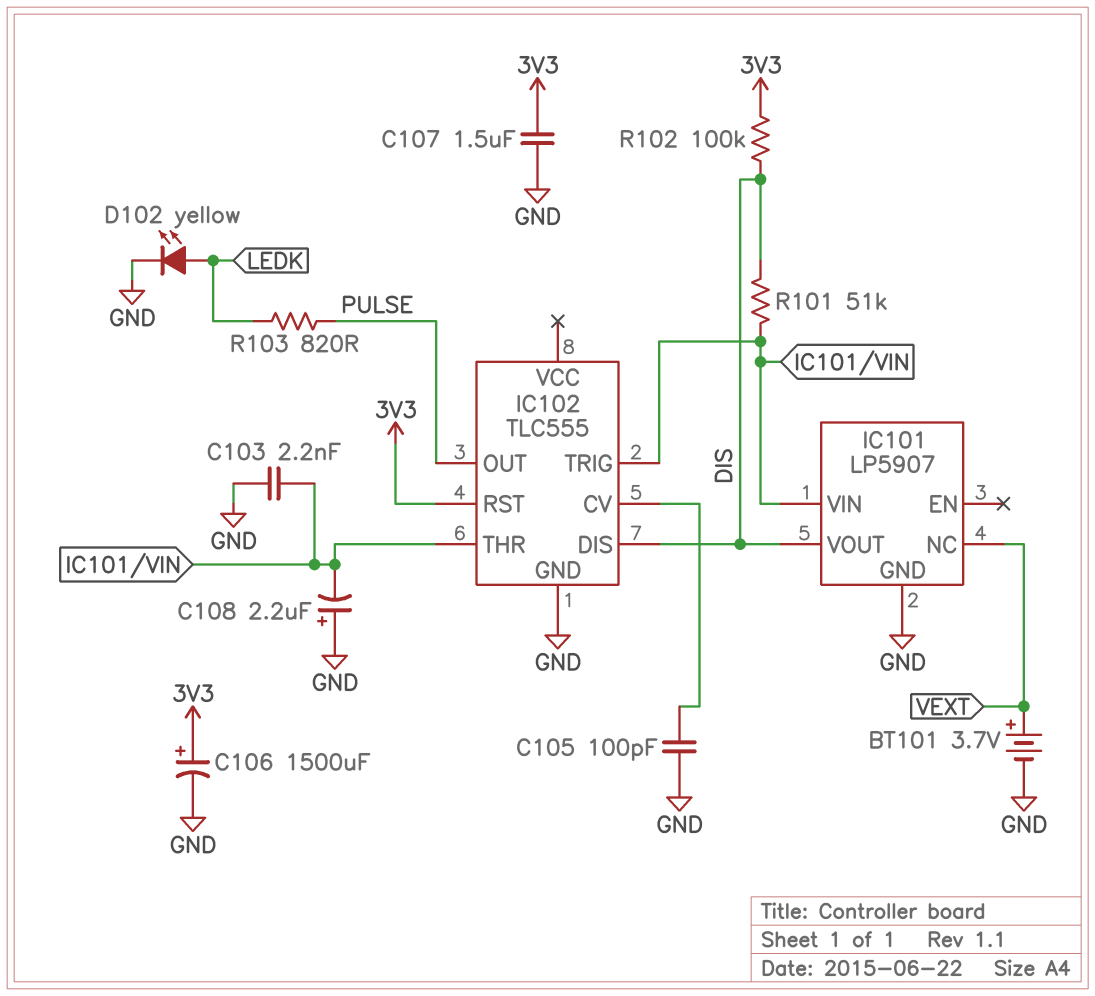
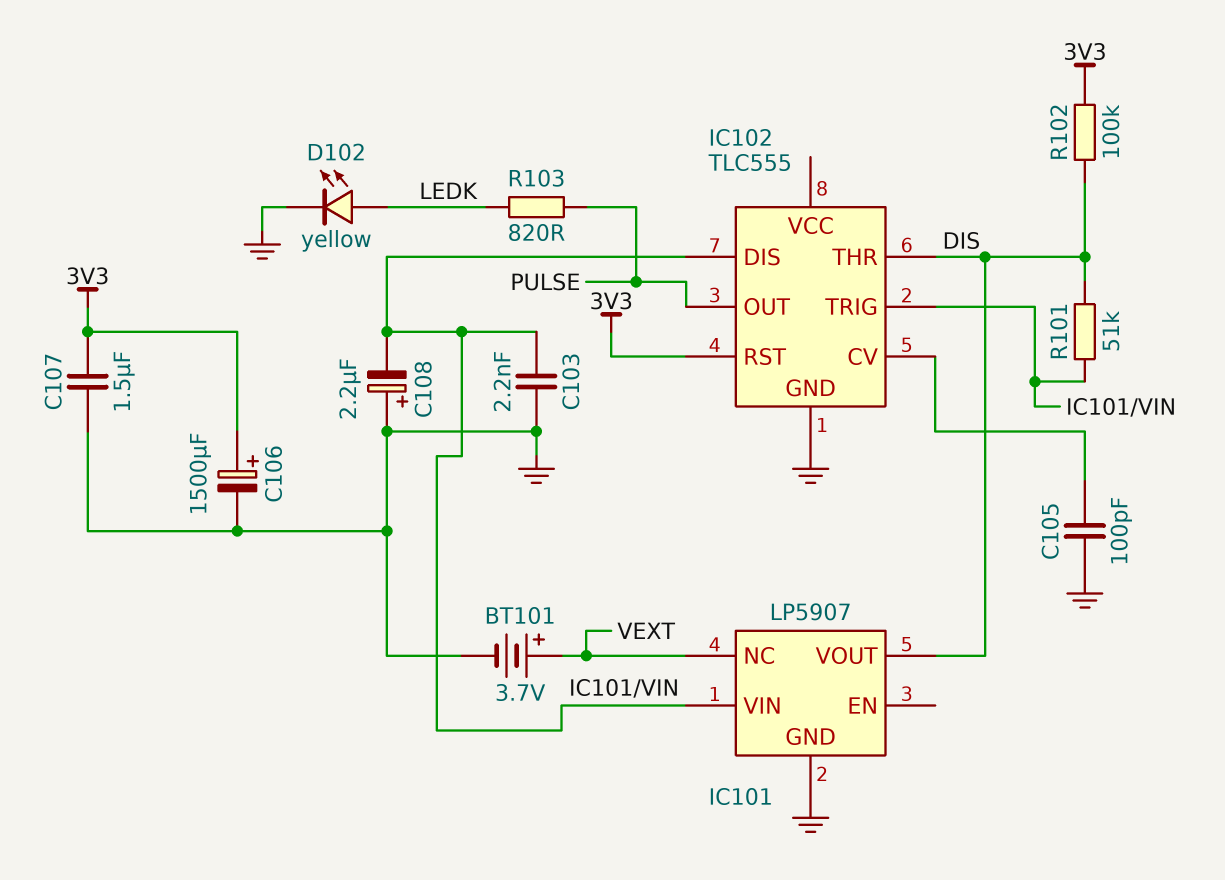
IC102 pin DIS: DIS -> IC101/VIN
IC102 pin THR: IC101/VIN -> DIS

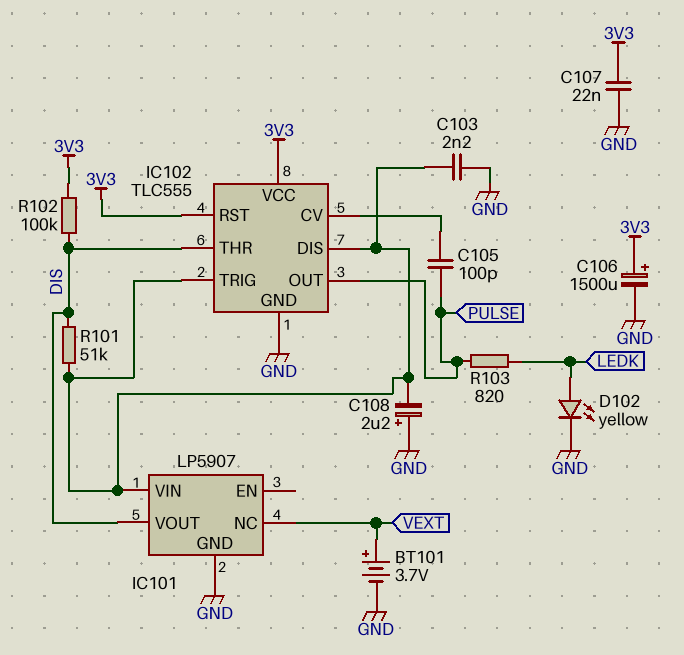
C105: 100pF (GND, IC102/CV) -> 100pF (IC102/CV, PULSE)
C107: 1.5uF (3V3, GND) -> 22nF (3V3, GND)
IC102 pin VCC: none -> 3V3

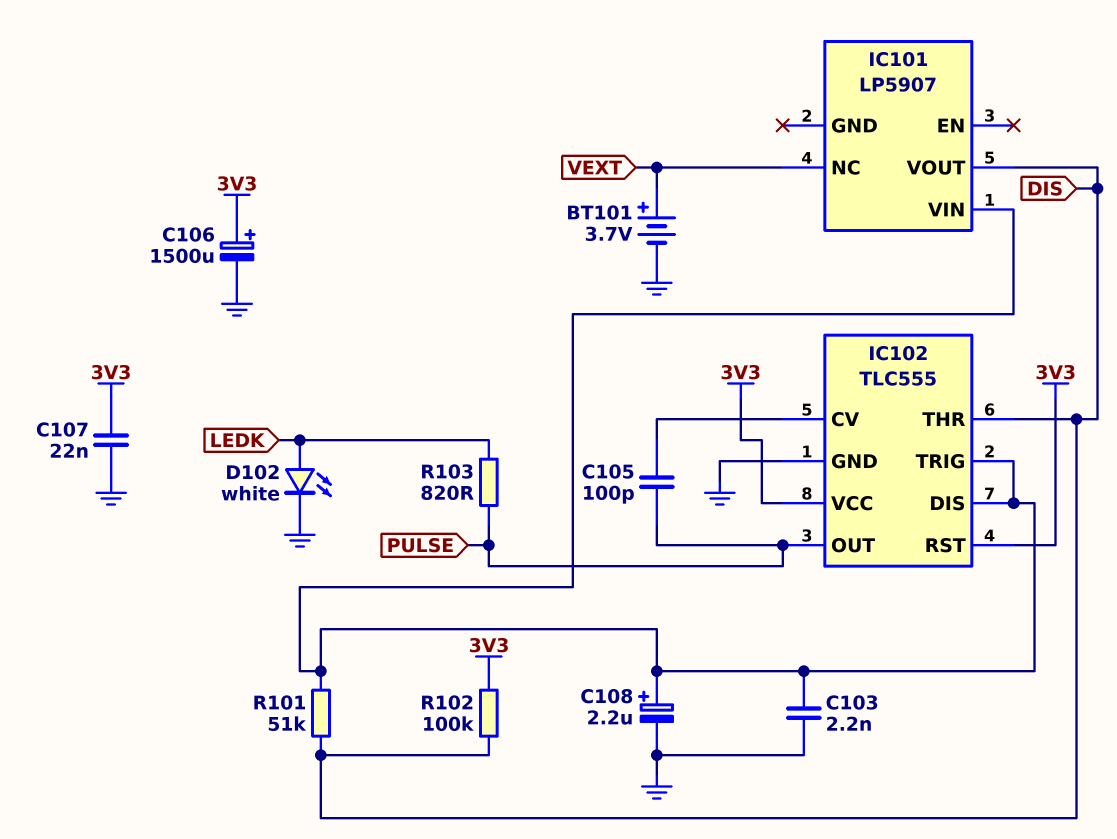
C108: 2.2uF (plus GND, minus IC101/VIN) -> 2.2uF (plus IC101/VIN, minus GND)
D102: LED yellow (A LEDK, K GND) -> LED white (A LEDK, K GND)
IC101 pin GND: GND -> none

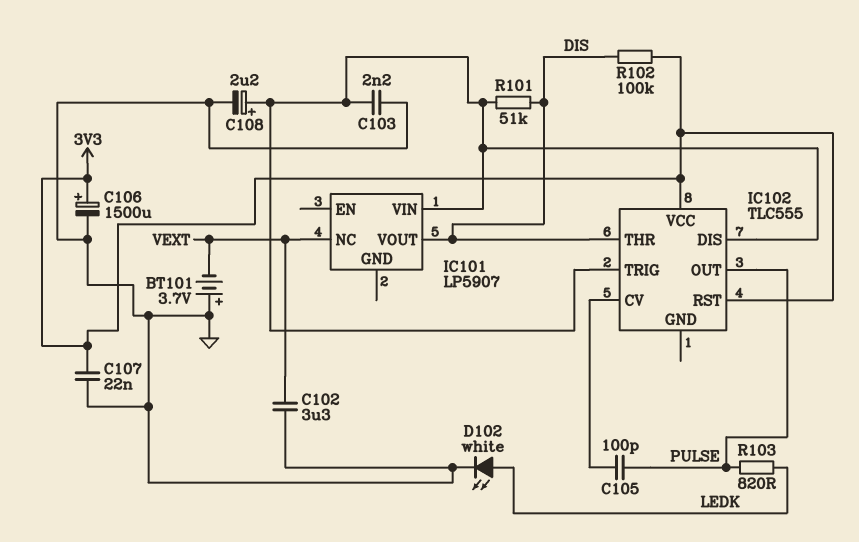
BT101: 3.7V (plus VEXT, minus GND) -> 3.7V (plus GND, minus VEXT)
C102: none -> 3.3uF (GND, VEXT)
IC102 pin GND: GND -> none

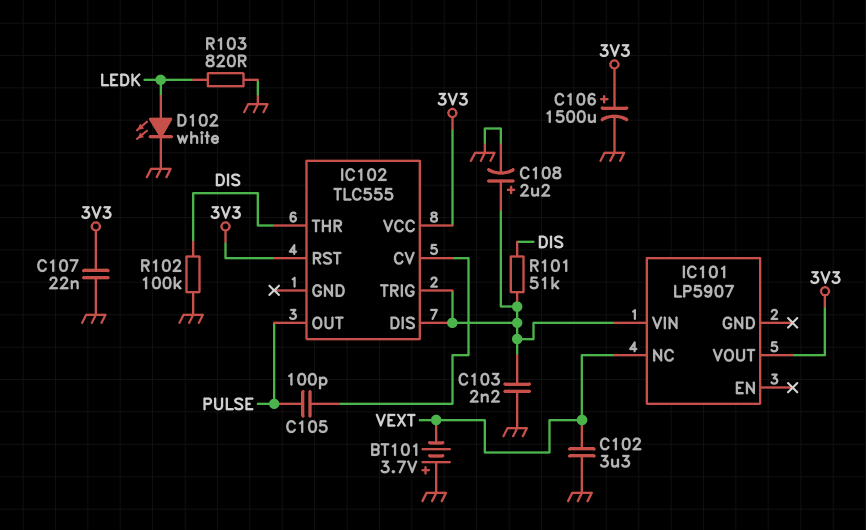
IC101 pin VOUT: DIS -> 3V3
R102: 100k (3V3, DIS) -> 100k (DIS, GND)
R103: 820 (LEDK, PULSE) -> 820 (GND, LEDK)

